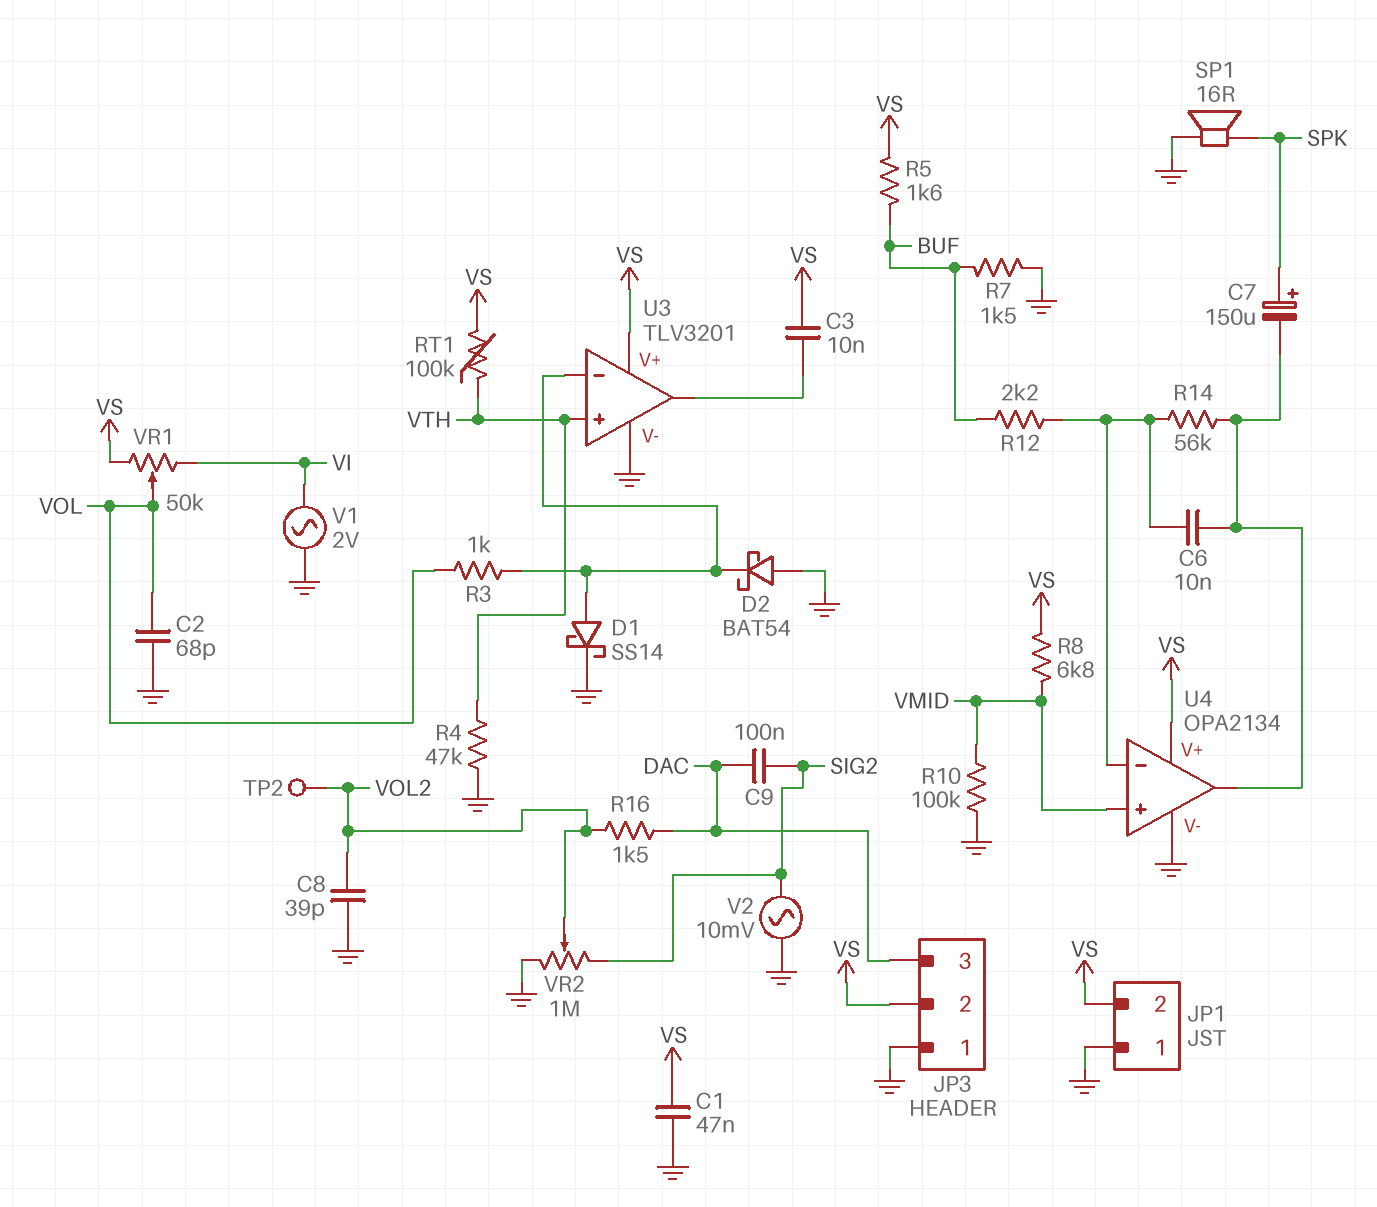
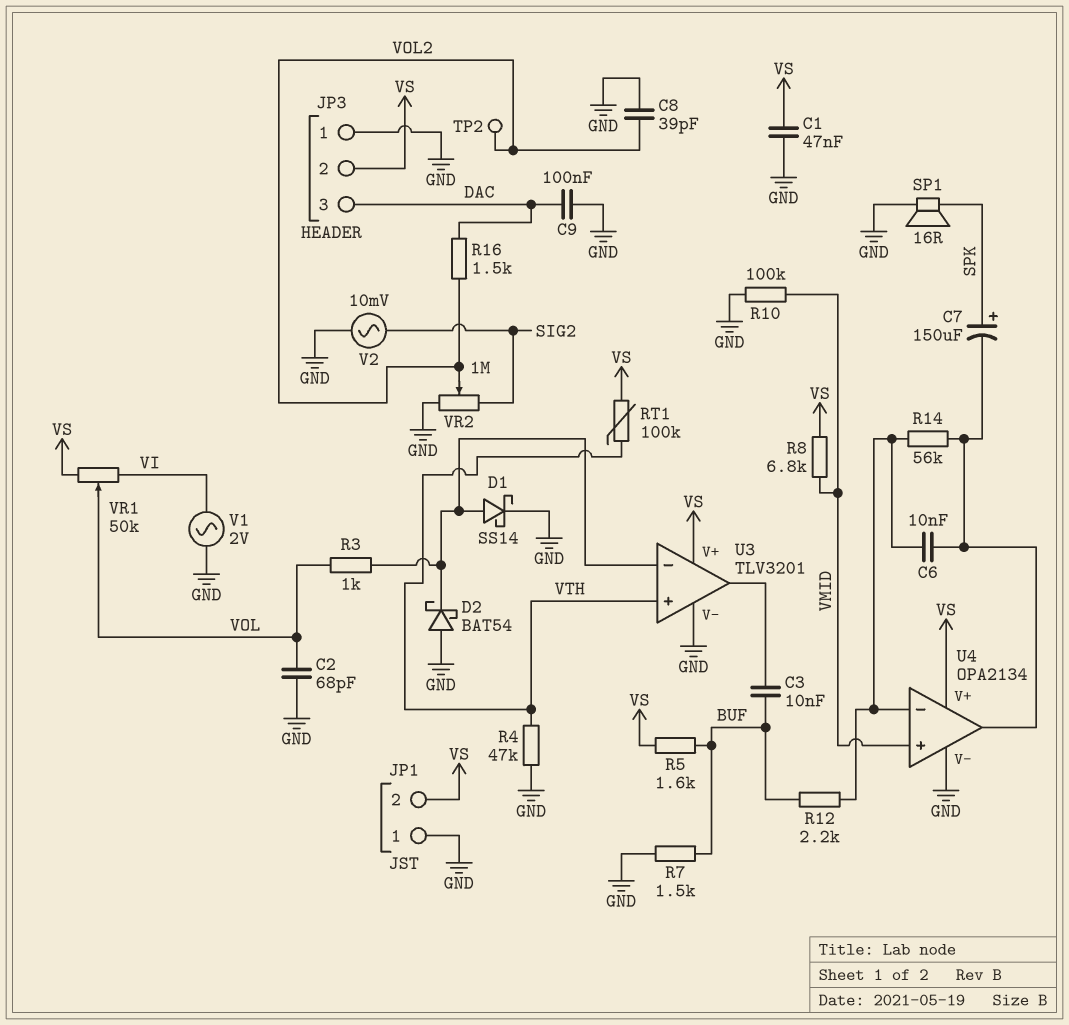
C3: 10nF (U3/out, VS) -> 10nF (BUF, U3/out)
C9: 100nF (DAC, SIG2) -> 100nF (DAC, GND)

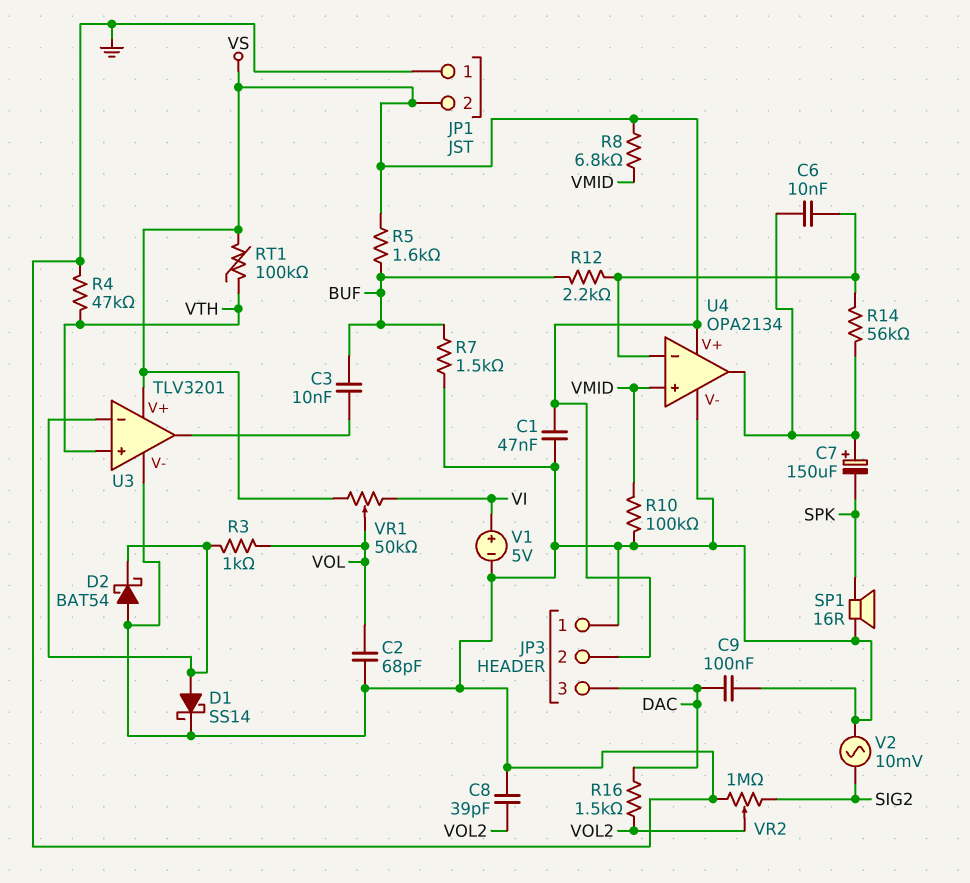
C7: 150uF (plus SPK, minus U4/out) -> 150uF (plus U4/out, minus SPK)
TP2: test point (VOL2) -> none
V1: AC 2V (GND, VI) -> 5V (plus VI, minus GND)

